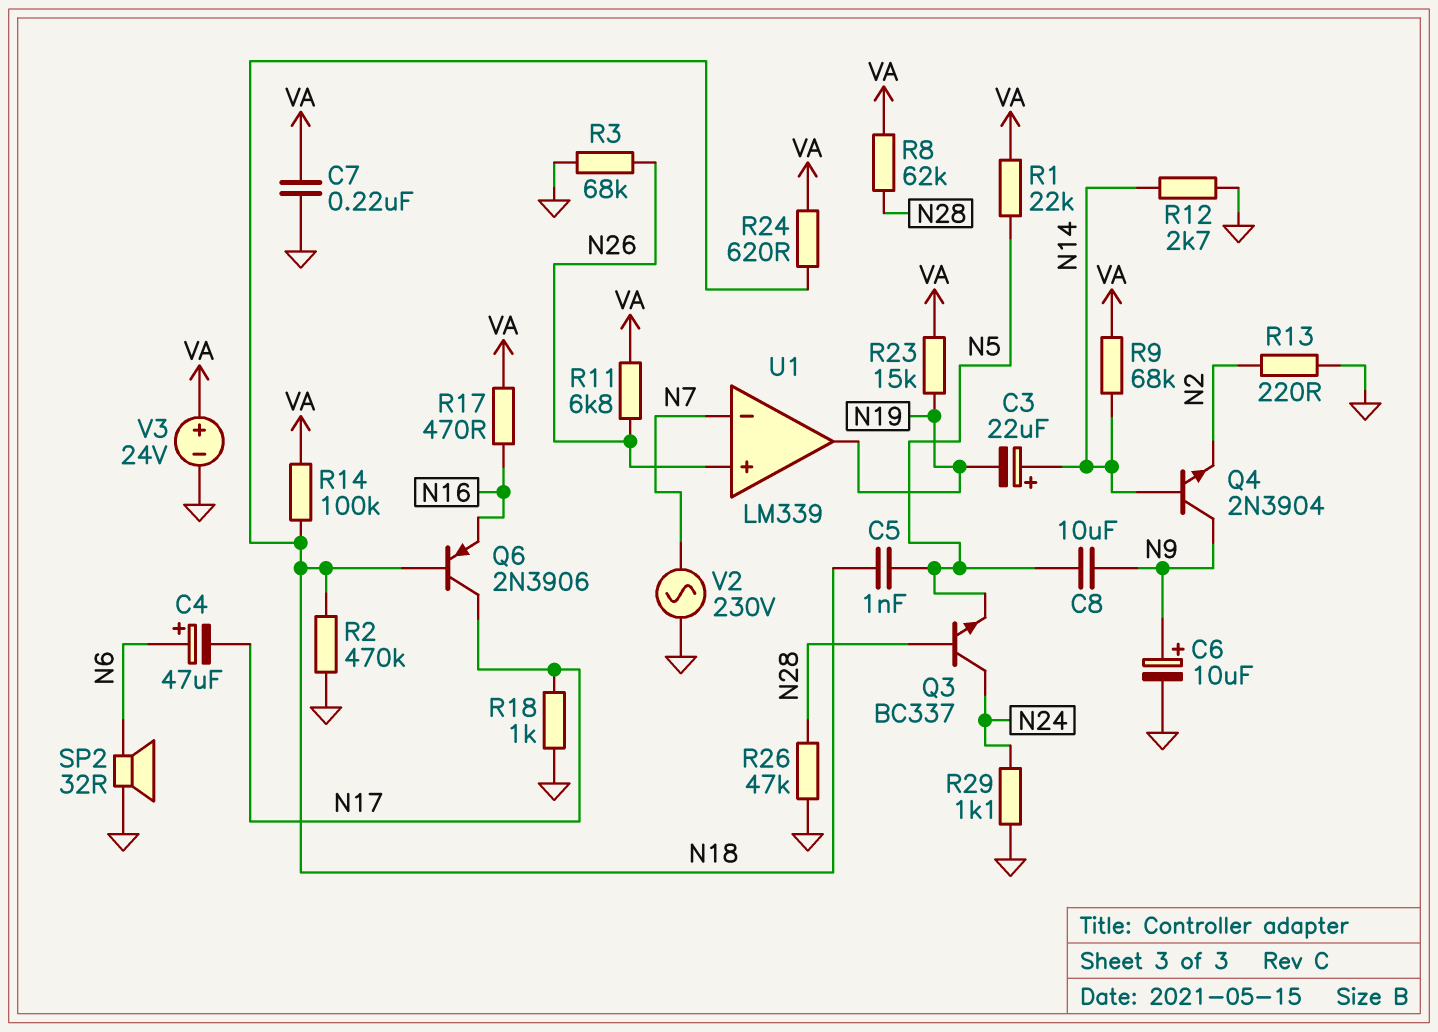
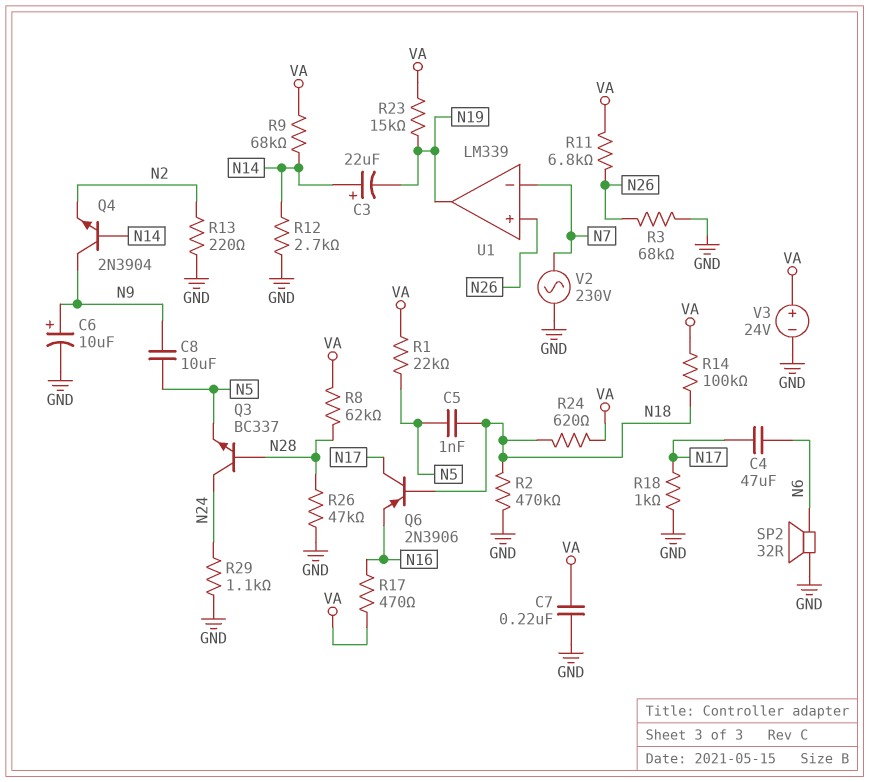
C4: 47uF (plus N6, minus N17) -> 47uF (N6, N17)

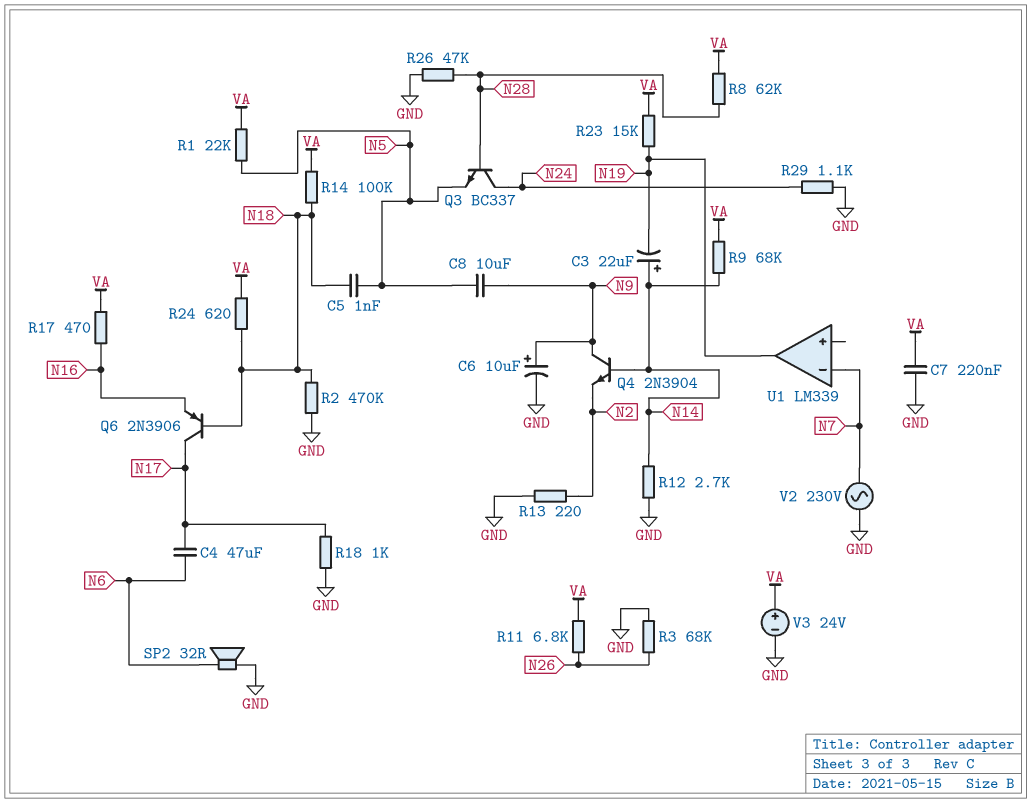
U1 pin in+: N26 -> none

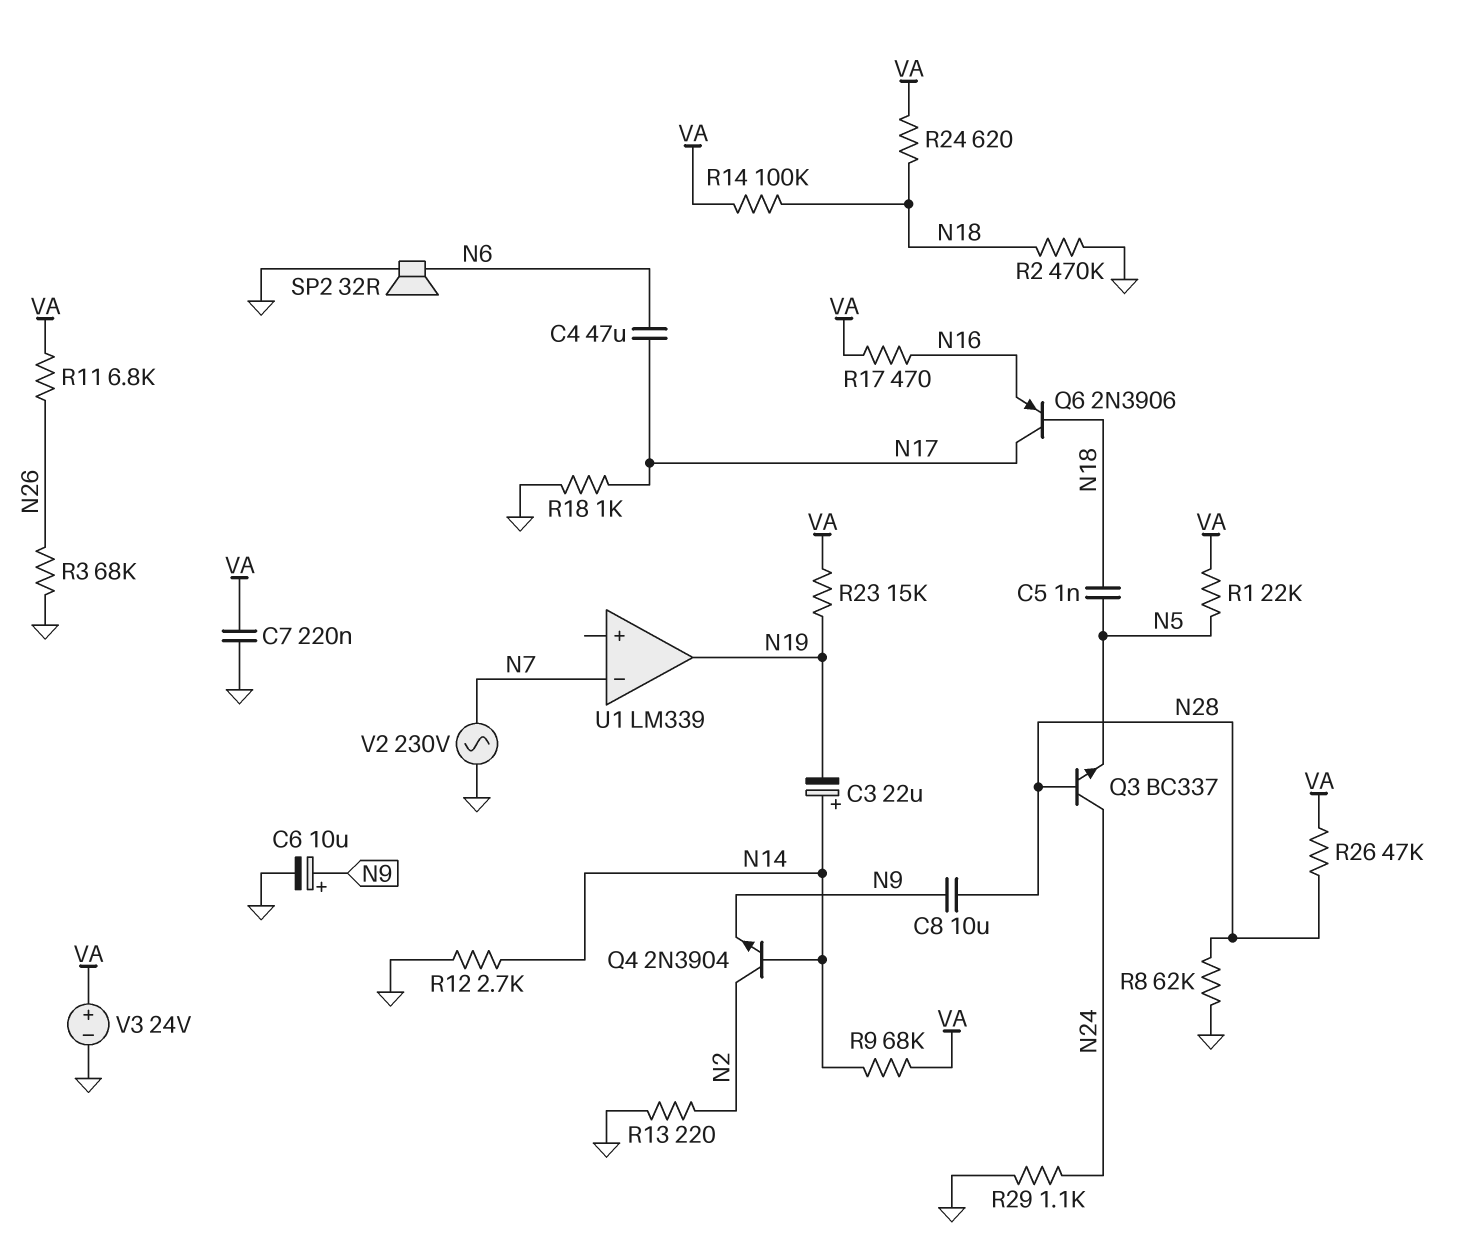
C8: 10uF (N5, N9) -> 10uF (N9, N28)
Q4: NPN 2N3904 (B N14, C N9, E N2) -> NPN 2N3904 (B N14, C N2, E N9)
R8: 62k (N28, VA) -> 62k (GND, N28)
R26: 47k (GND, N28) -> 47k (N28, VA)

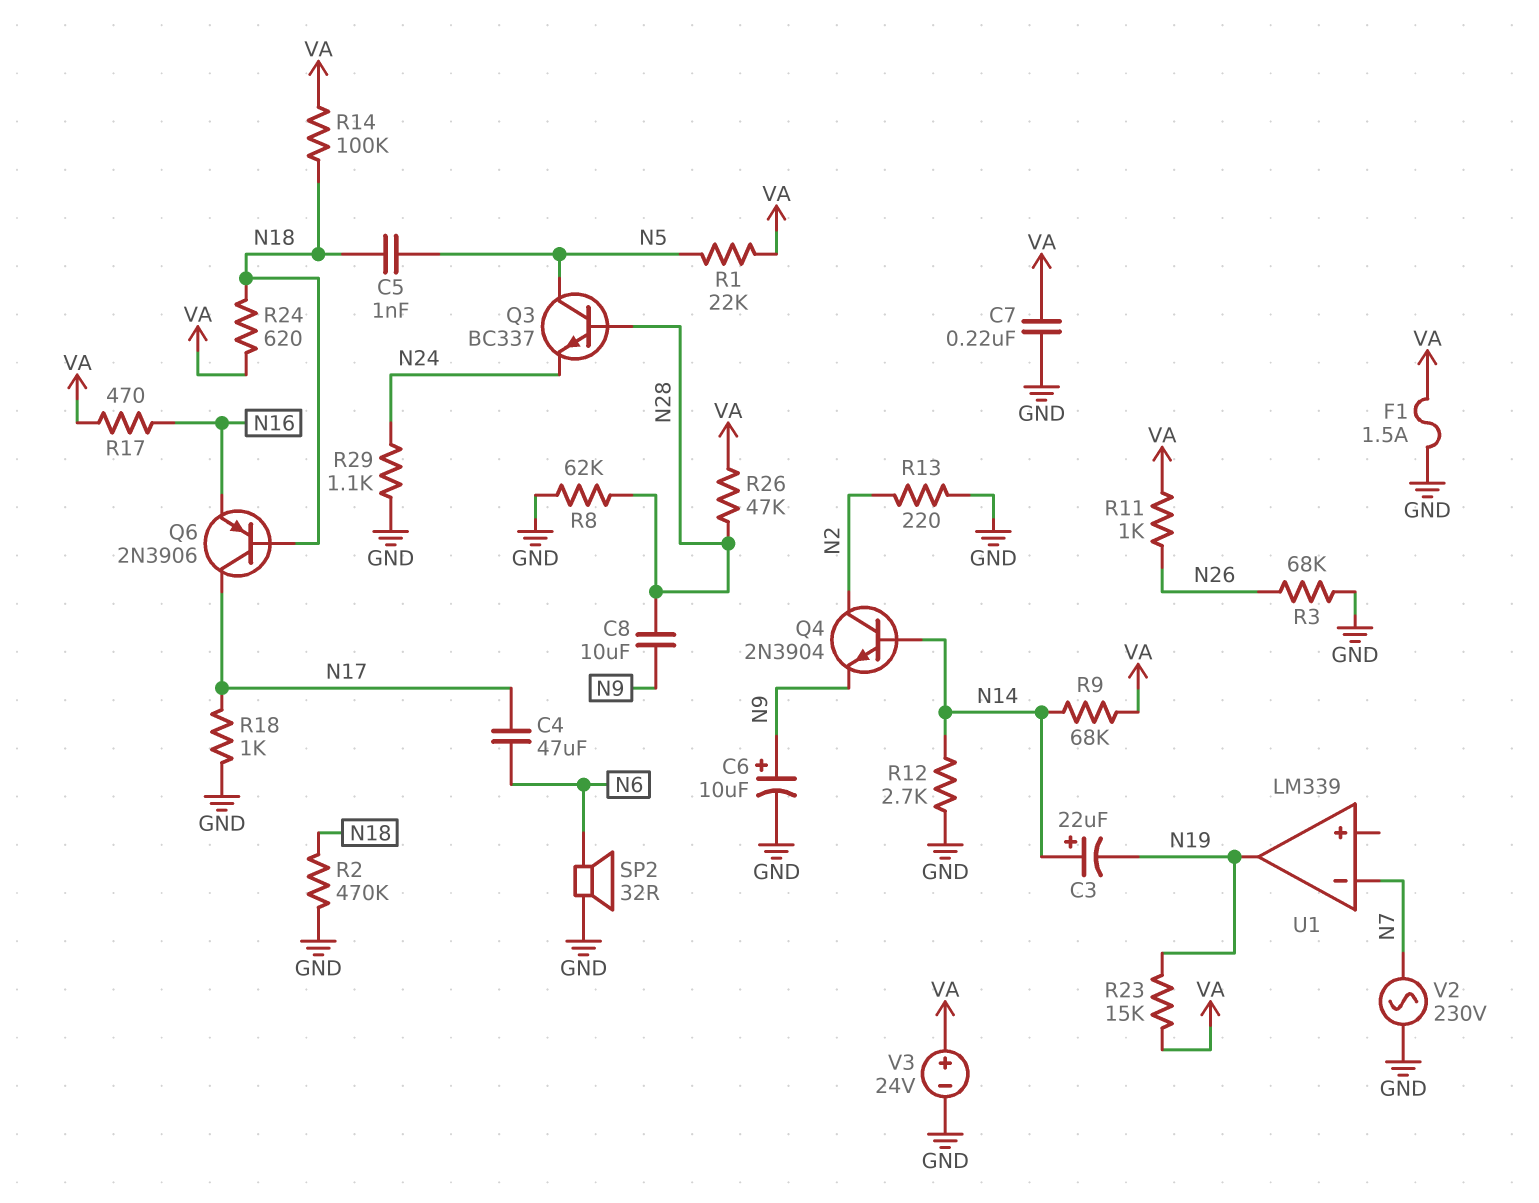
F1: none -> 1.5A (GND, VA)
Q3: NPN BC337 (B N28, C N24, E N5) -> NPN BC337 (B N28, C N5, E N24)
R11: 6.8k (N26, VA) -> 1k (N26, VA)

